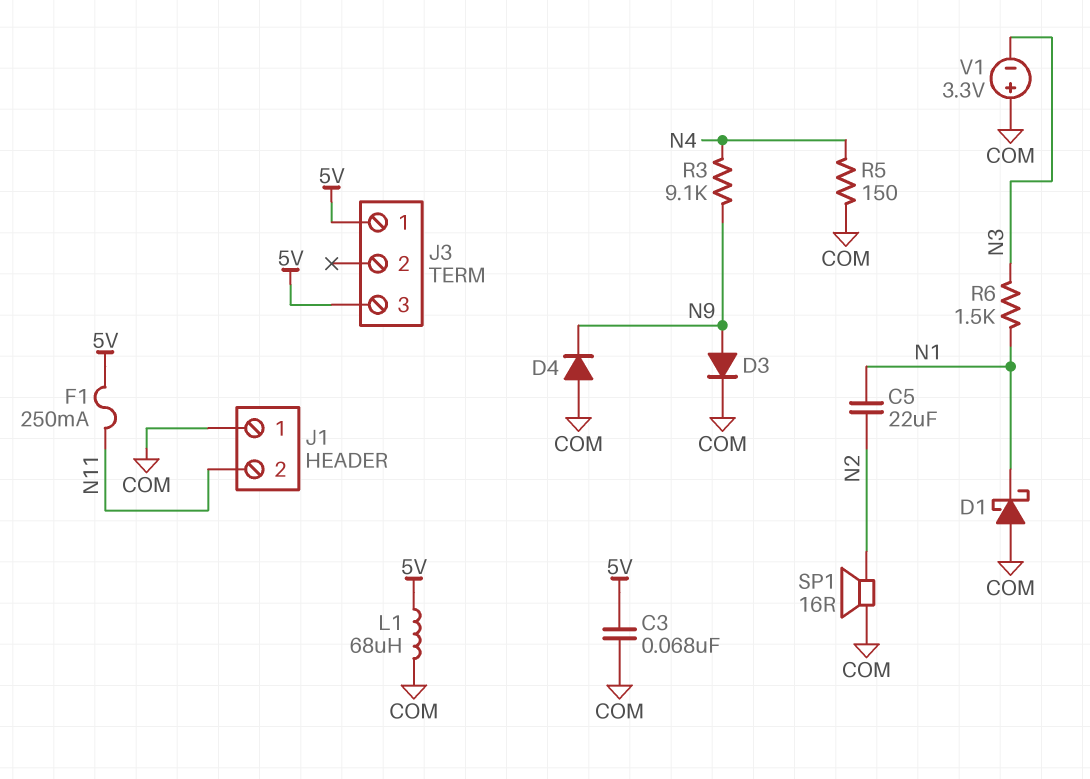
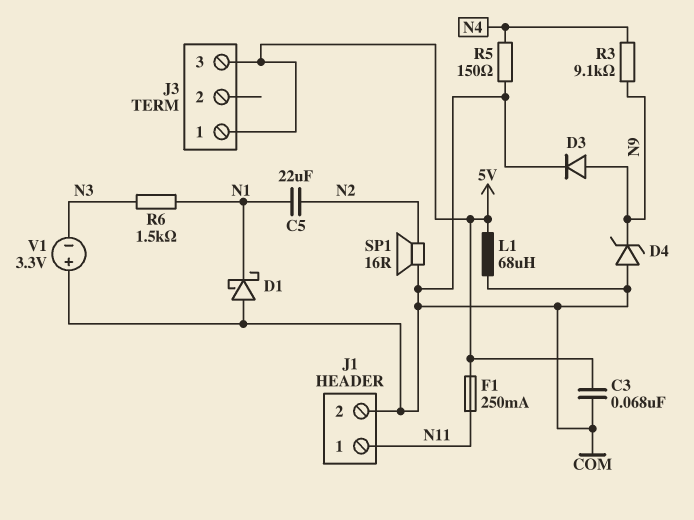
D4: diode (A COM, K N9) -> zener (A COM, K N9)
J1 pin 1: COM -> N11
J1 pin 2: N11 -> COM

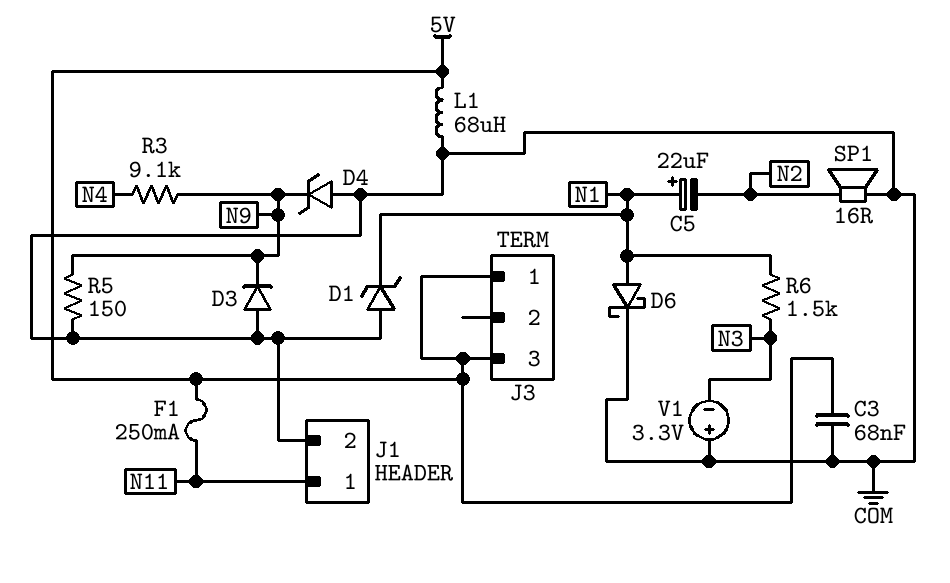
C5: 22uF (N1, N2) -> 22uF (plus N1, minus N2)
D1: schottky (A COM, K N1) -> zener (A COM, K N1)
D3: diode (A N9, K COM) -> diode (A COM, K N9)
D6: none -> schottky (A N1, K COM)
R5: 150 (COM, N4) -> 150 (COM, N9)

